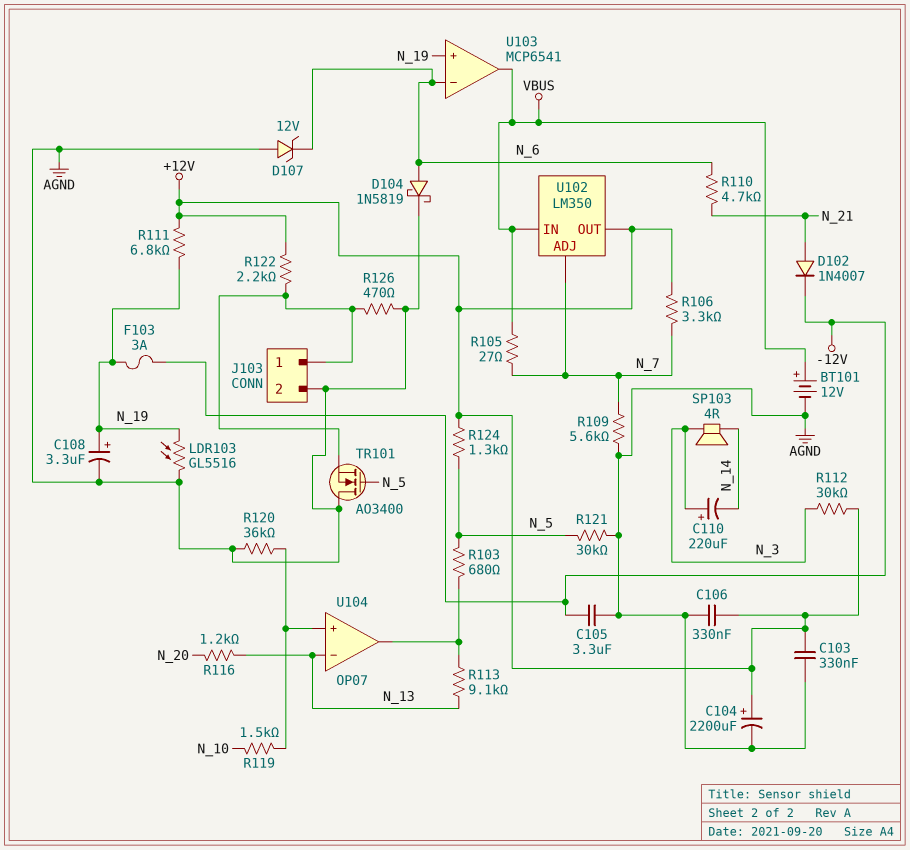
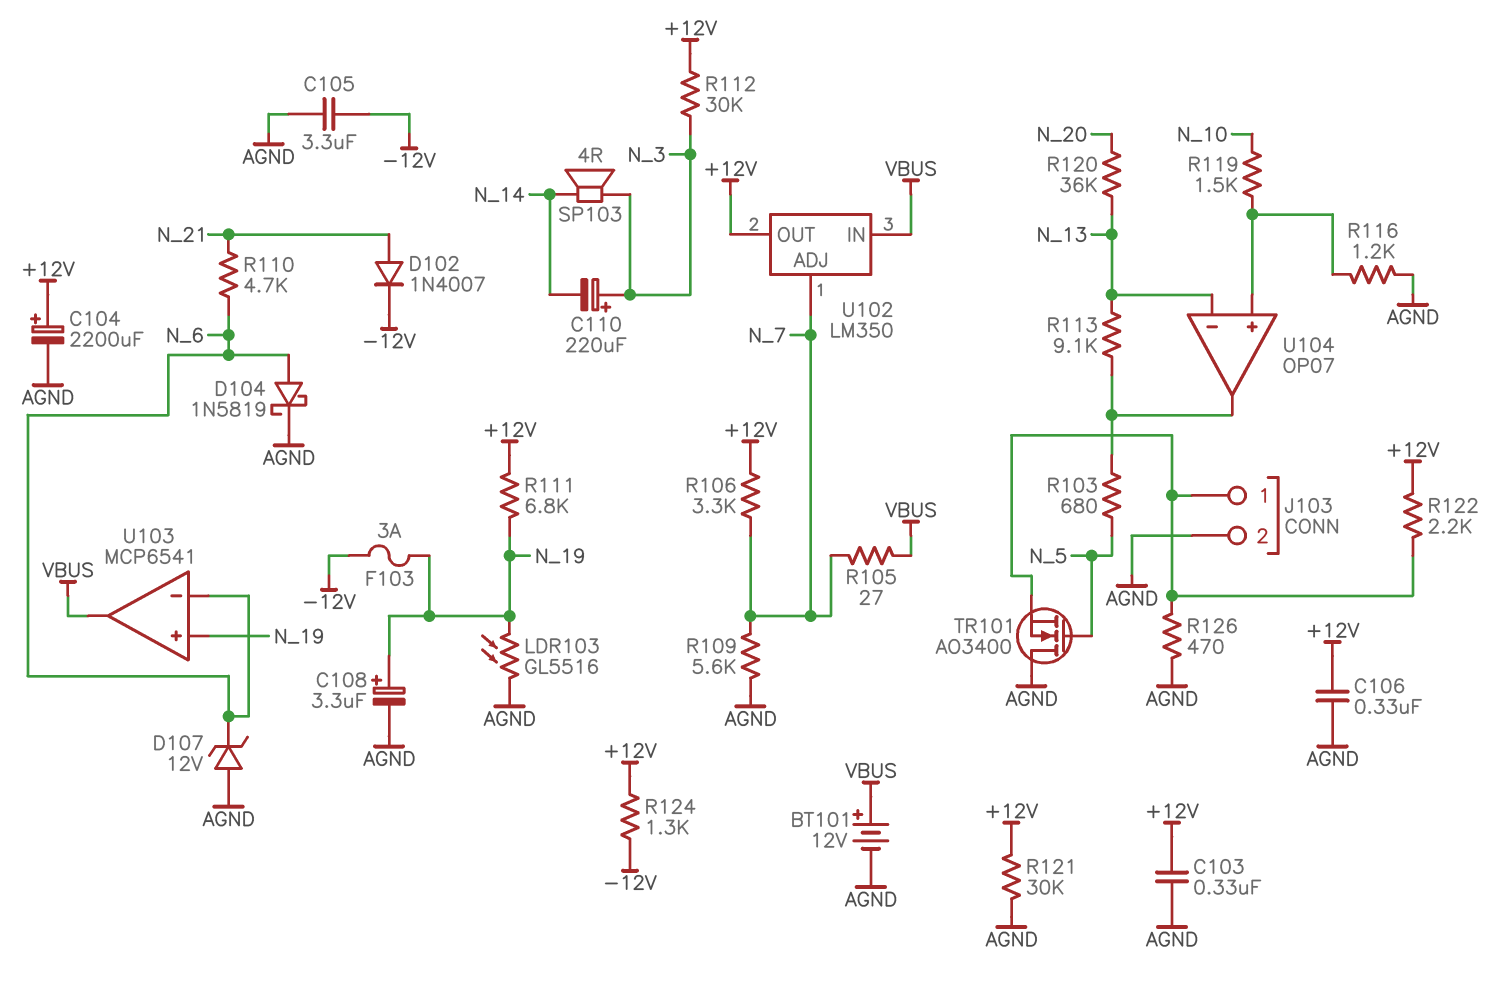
R116: 1.2k (N_13, N_20) -> 1.2k (AGND, U104/in+)
R120: 36k (AGND, U104/in+) -> 36k (N_13, N_20)
R121: 30k (AGND, N_5) -> 30k (+12V, AGND)
R124: 1.3k (+12V, N_5) -> 1.3k (+12V, -12V)

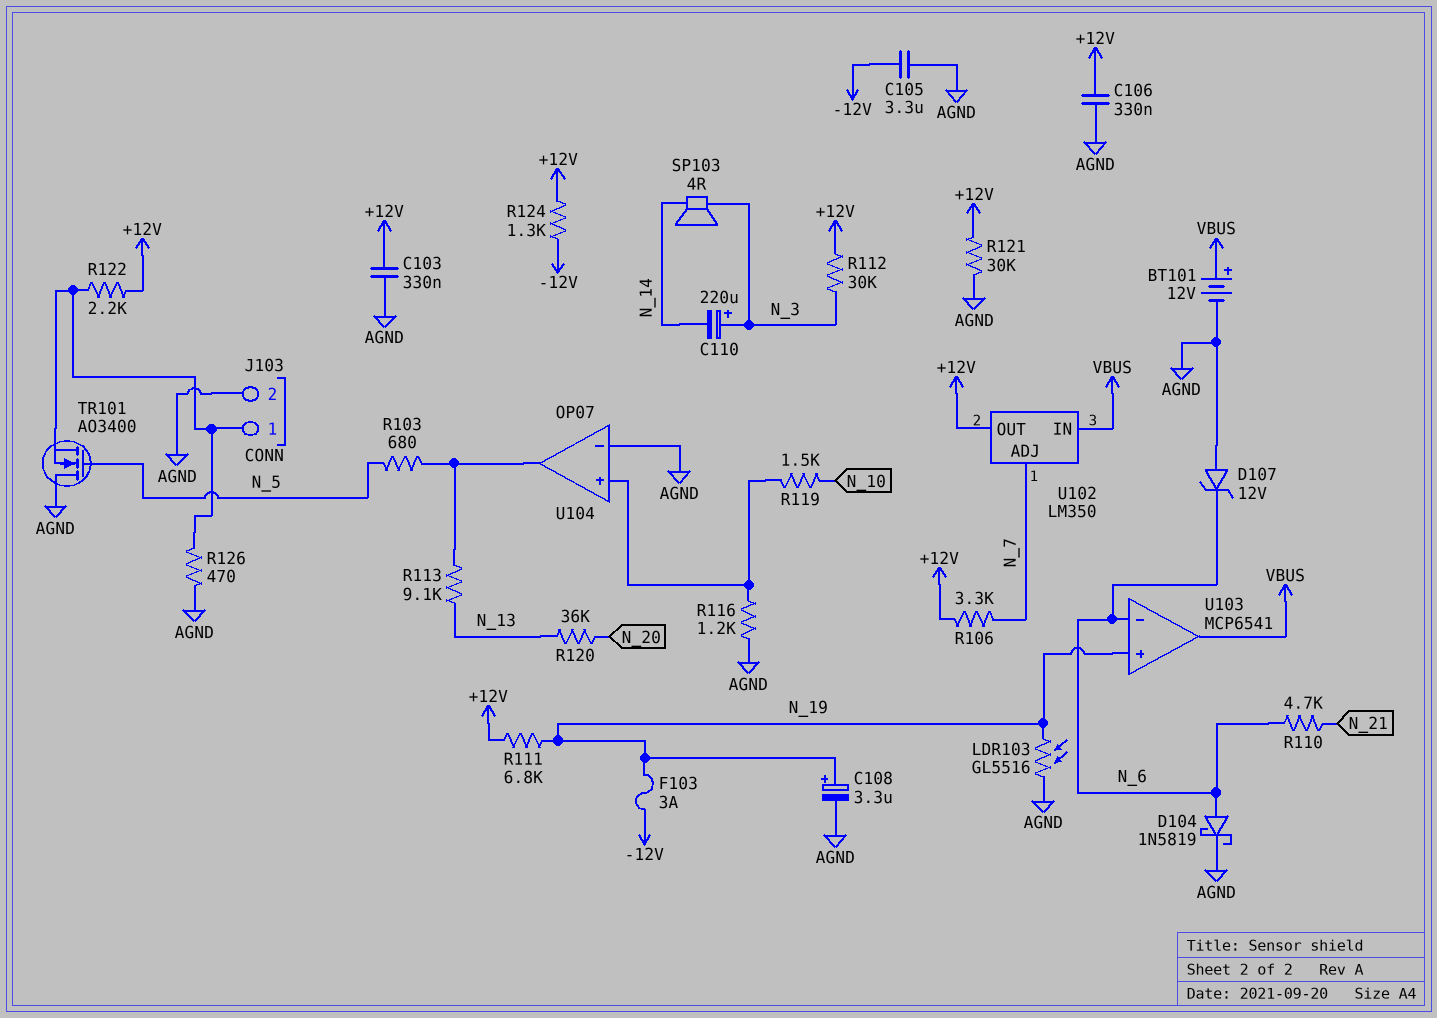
C104: 2200uF (plus +12V, minus AGND) -> none
D102: diode 1N4007 (A N_21, K -12V) -> none
R105: 27 (N_7, VBUS) -> none
R109: 5.6k (AGND, N_7) -> none
U104 pin in-: N_13 -> AGND

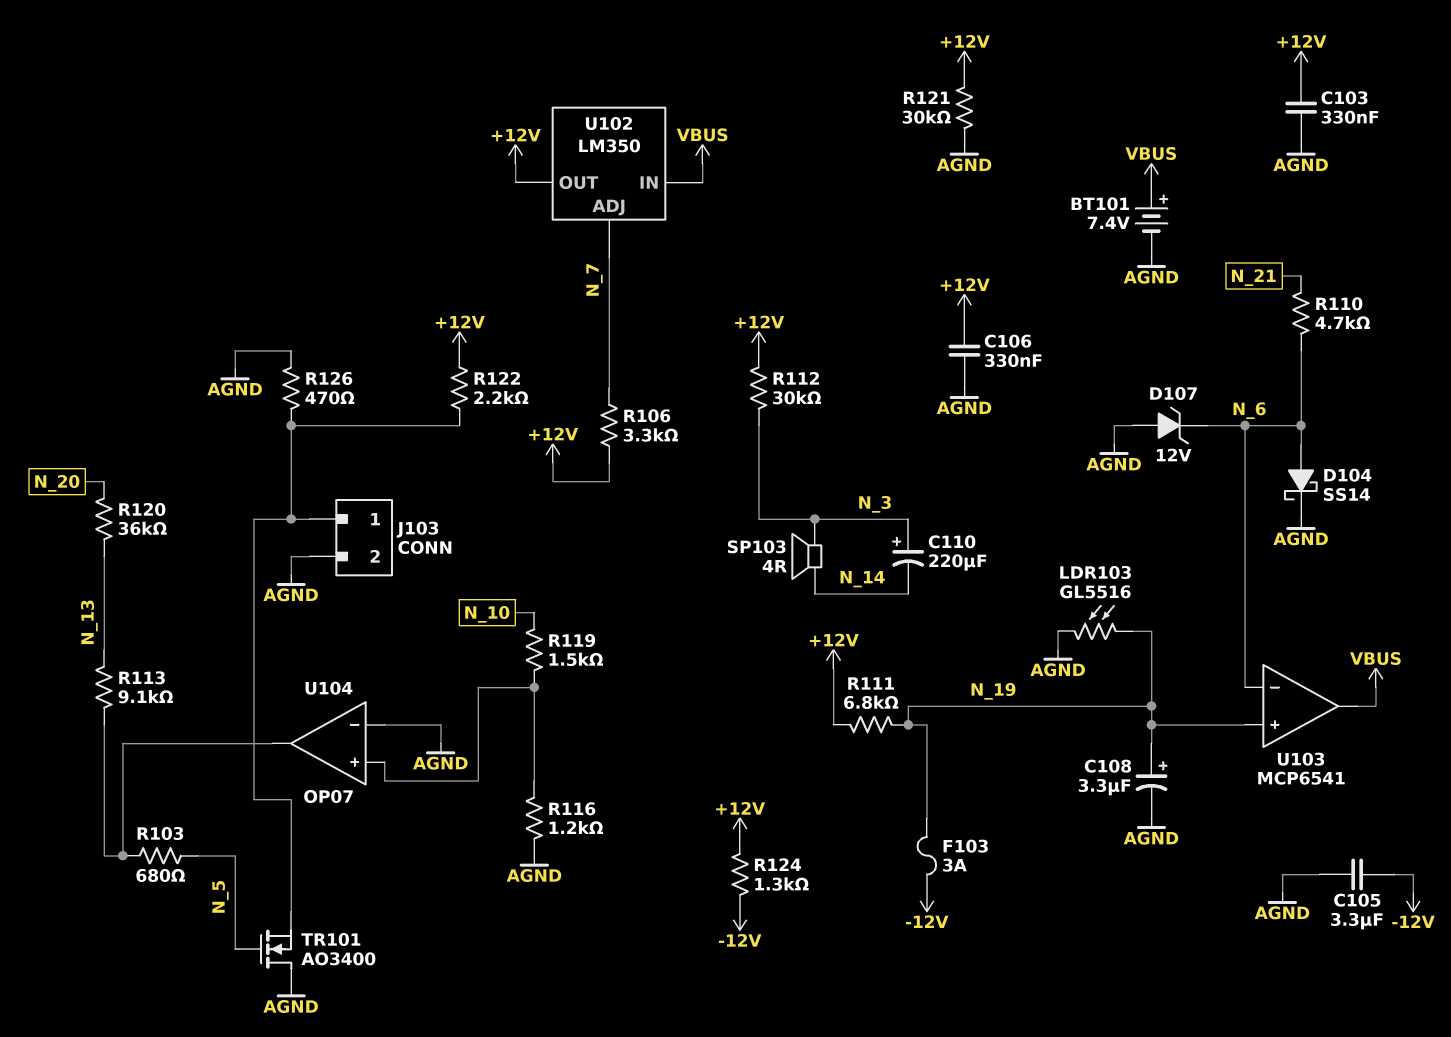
BT101: 12V (plus VBUS, minus AGND) -> 7.4V (plus VBUS, minus AGND)
D104: schottky 1N5819 (A N_6, K AGND) -> schottky SS14 (A N_6, K AGND)

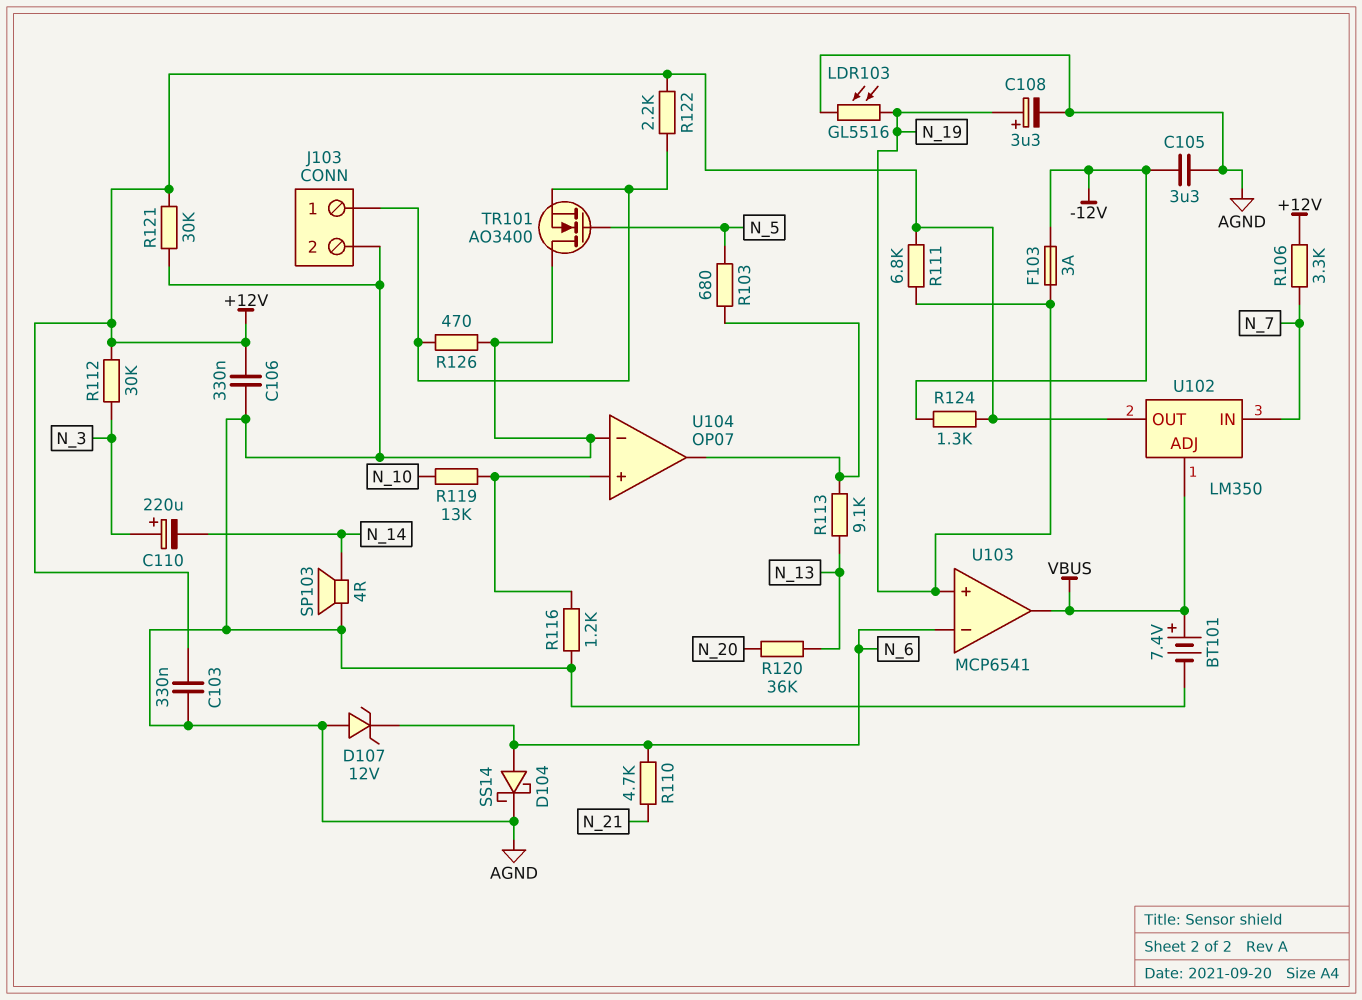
R119: 1.5k (N_10, U104/in+) -> 13k (N_10, U104/in+)
SP103: speaker 4R (N_3, N_14) -> speaker 4R (AGND, N_14)
U102 pin ADJ: N_7 -> VBUS
U102 pin IN: VBUS -> N_7

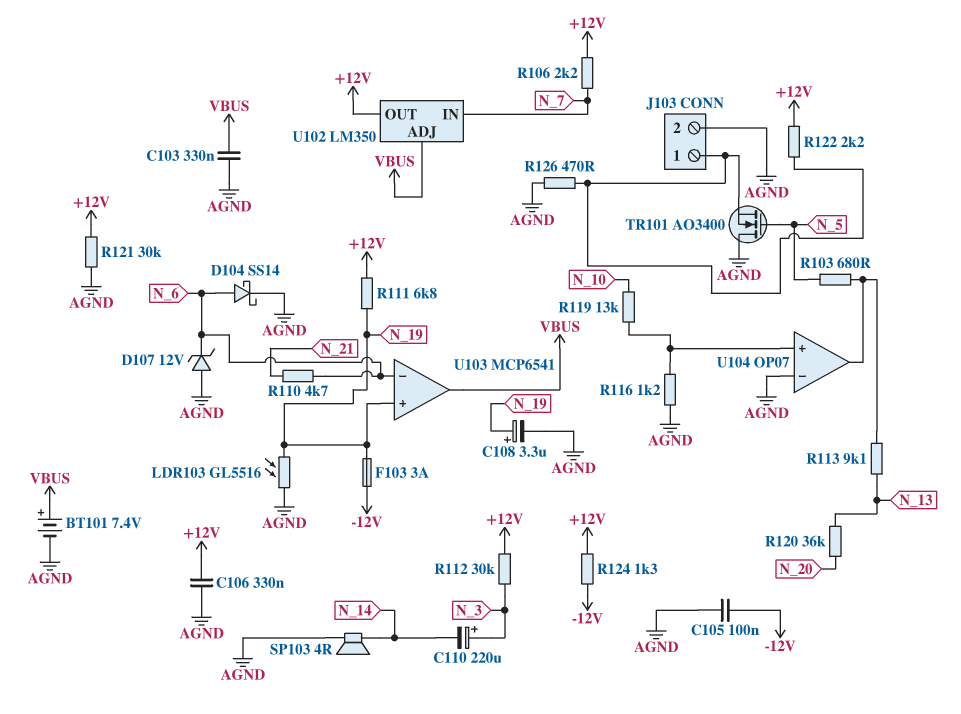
C103: 330nF (+12V, AGND) -> 330nF (AGND, VBUS)
C105: 3.3uF (-12V, AGND) -> 100nF (-12V, AGND)
R106: 3.3k (+12V, N_7) -> 2.2k (+12V, N_7)

